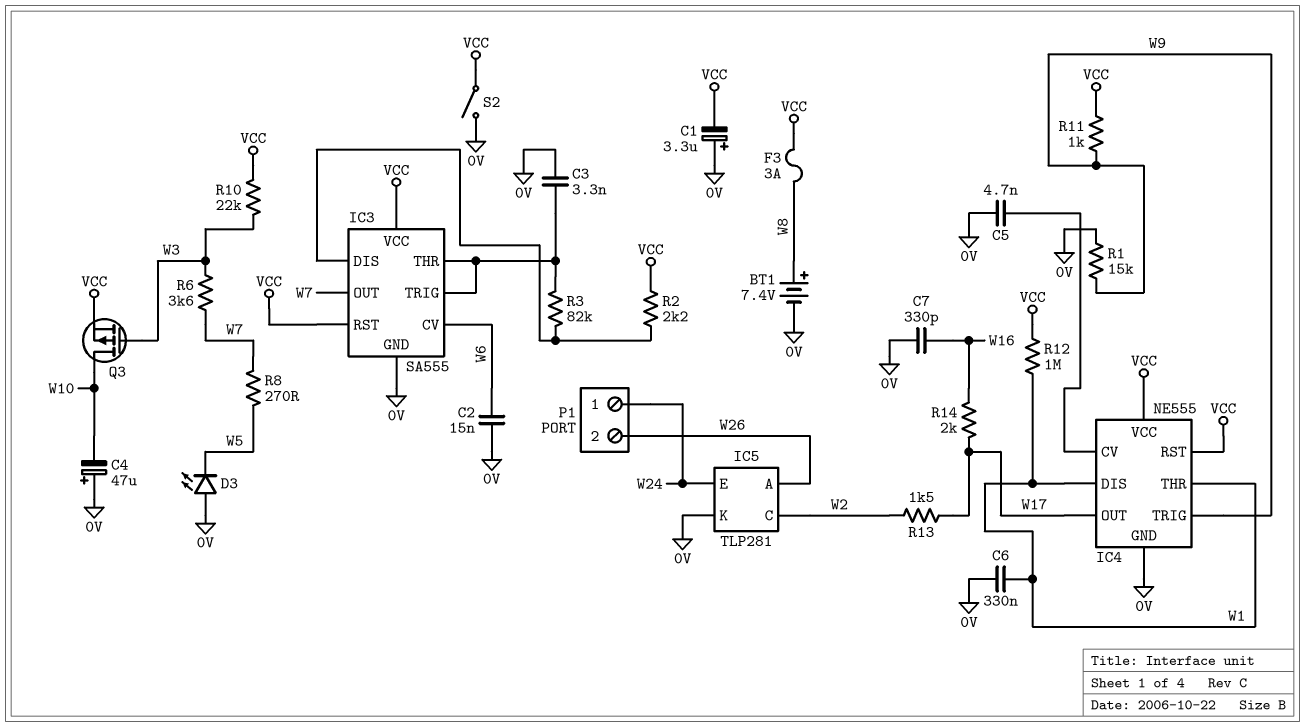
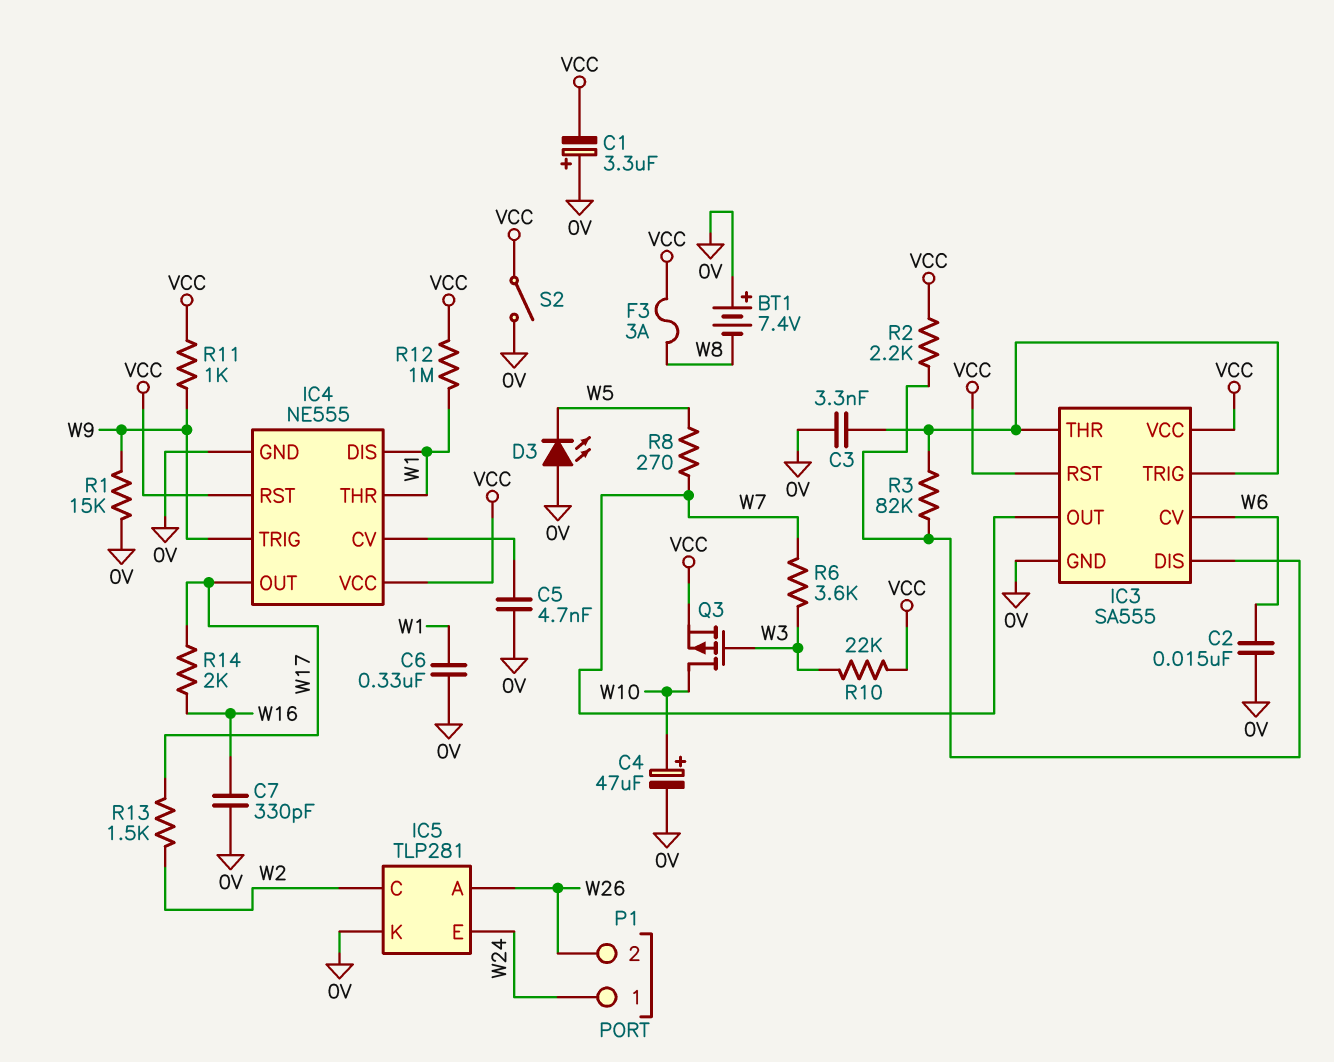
BT1: 7.4V (plus W8, minus 0V) -> 7.4V (plus 0V, minus W8)
C4: 47uF (plus 0V, minus W10) -> 47uF (plus W10, minus 0V)

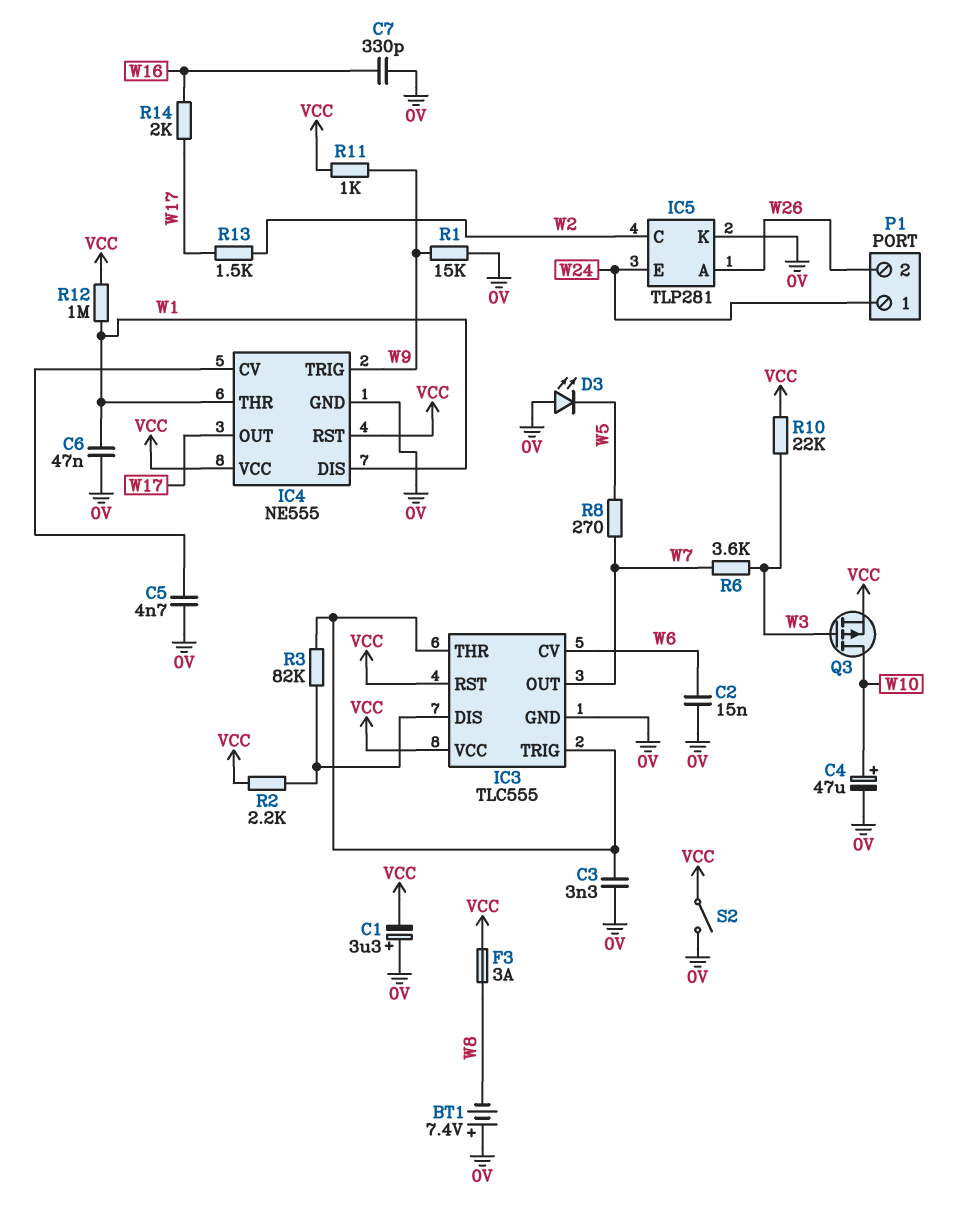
C6: 330nF (0V, W1) -> 47nF (0V, W1)
IC3: SA555 -> TLC555

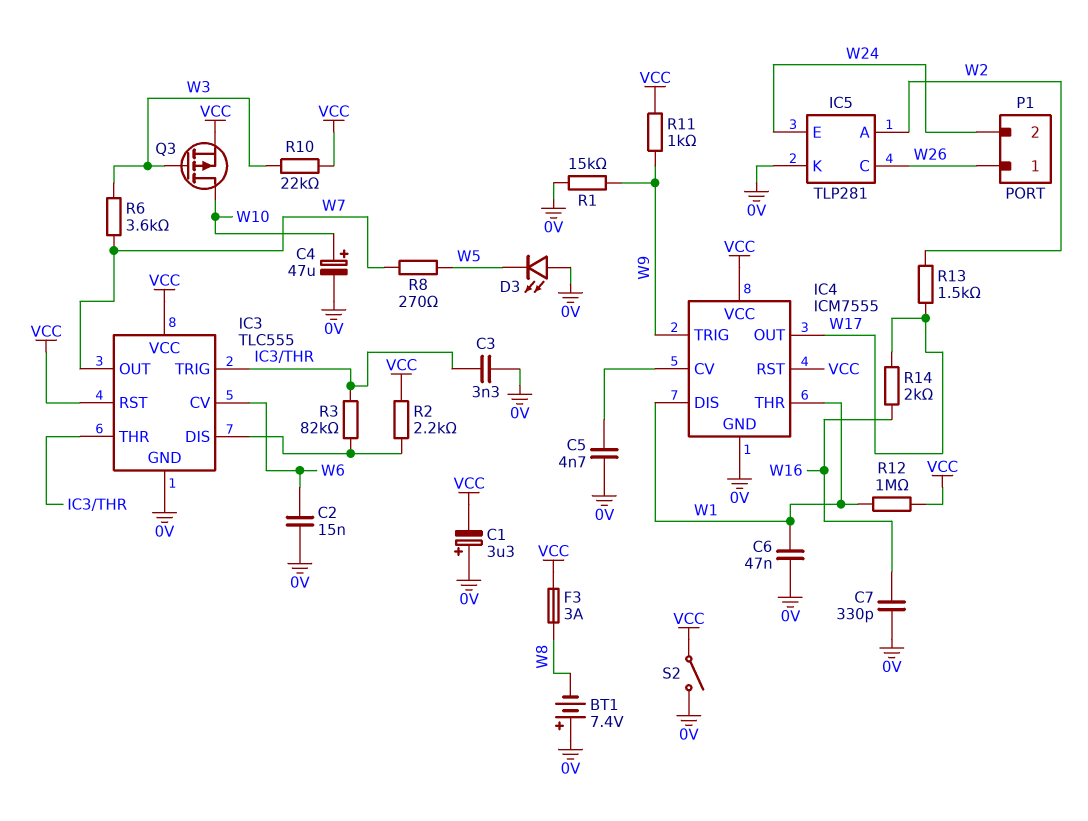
IC4: NE555 -> ICM7555
IC5 pin A: W26 -> W2
IC5 pin C: W2 -> W26
P1 pin 1: W24 -> W26
P1 pin 2: W26 -> W24

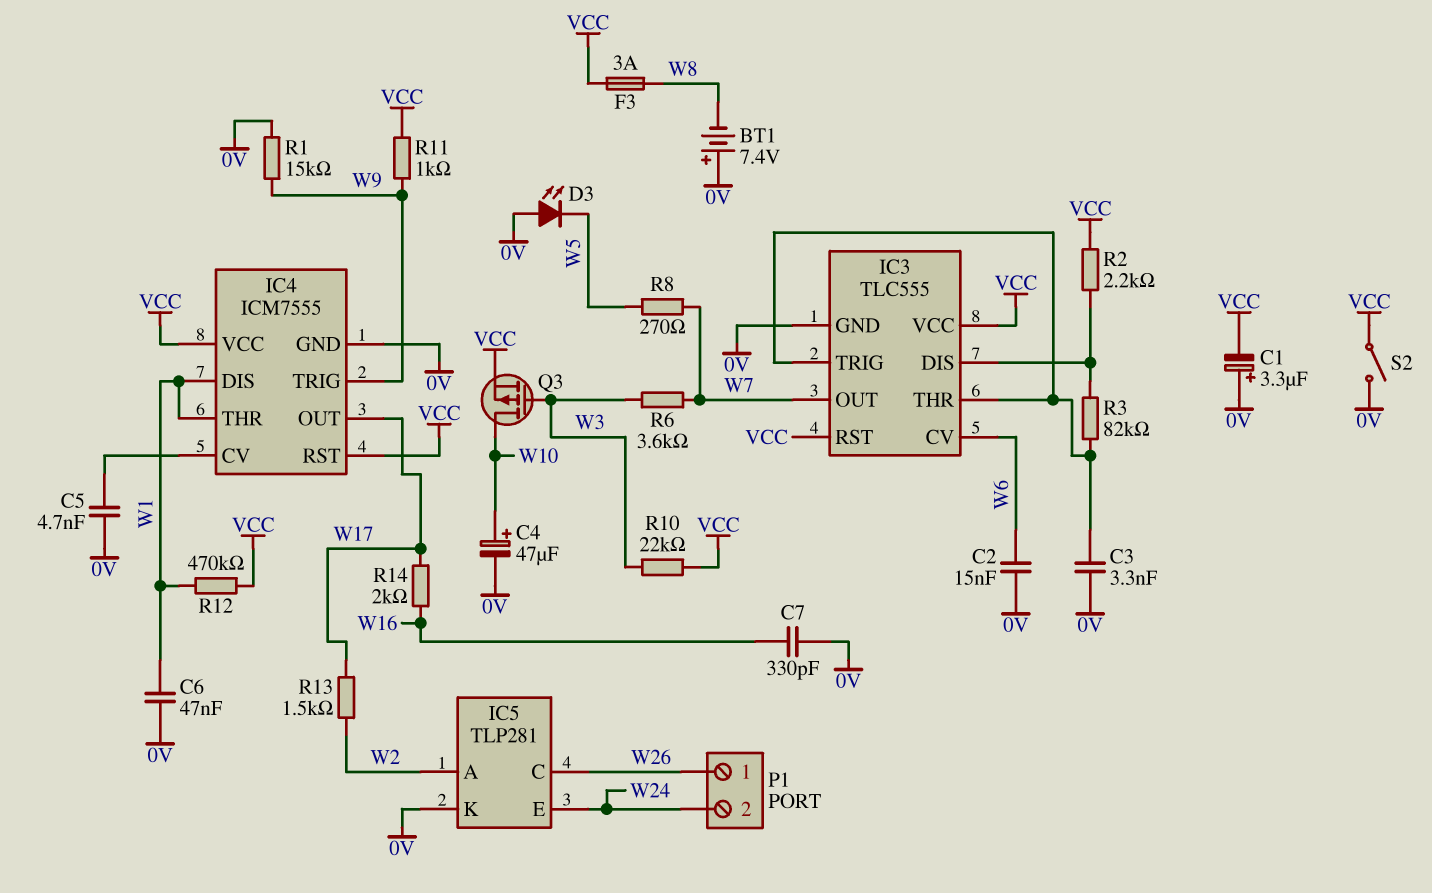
R12: 1M (VCC, W1) -> 470k (VCC, W1)

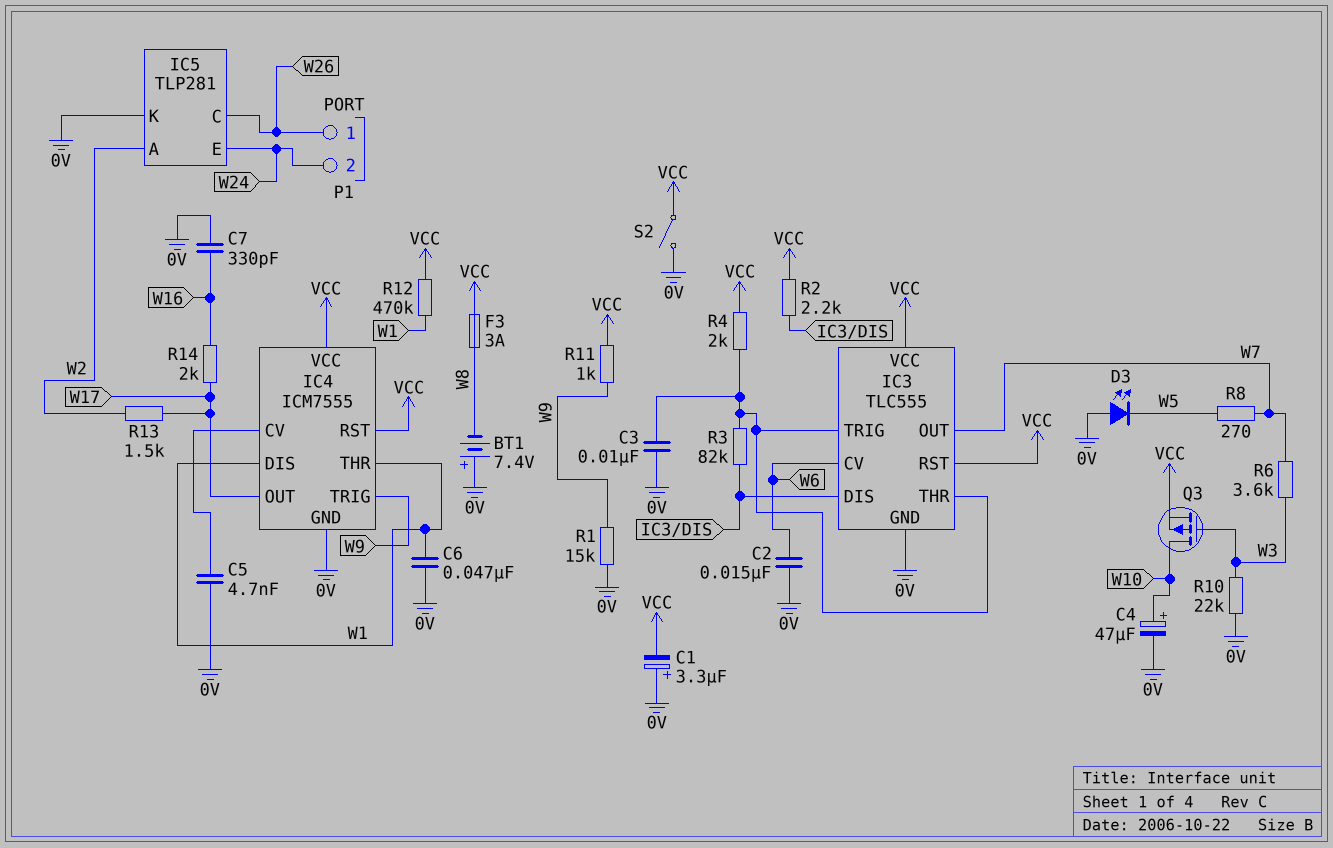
C3: 3.3nF (0V, IC3/THR) -> 10nF (0V, IC3/THR)
R4: none -> 2k (IC3/THR, VCC)
R10: 22k (VCC, W3) -> 22k (0V, W3)

